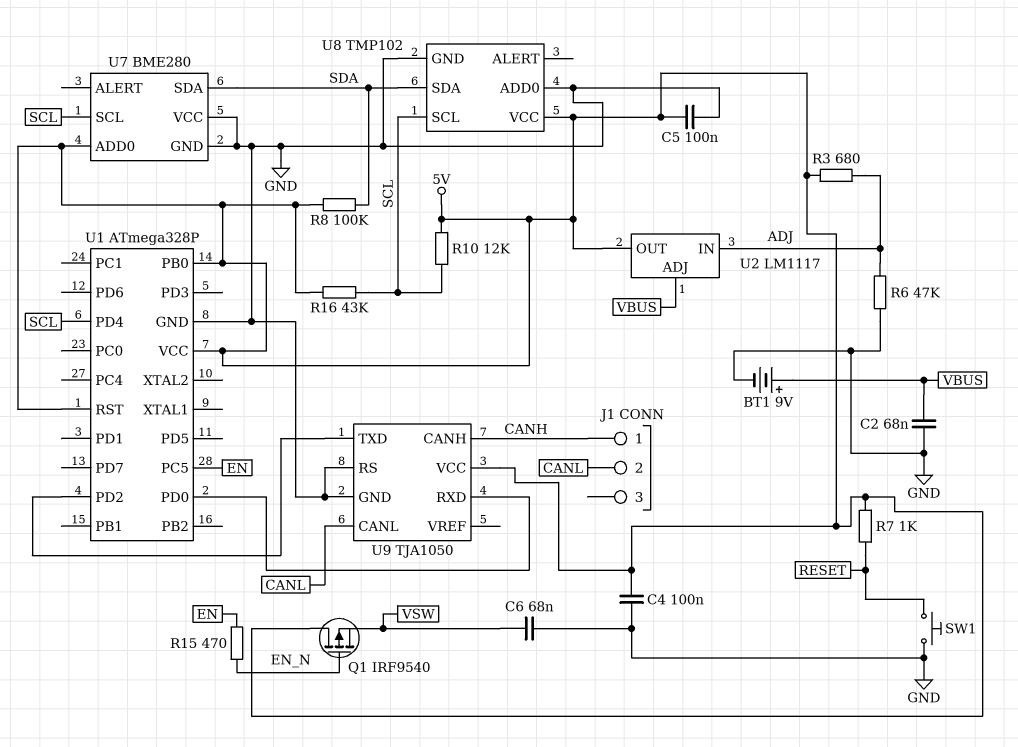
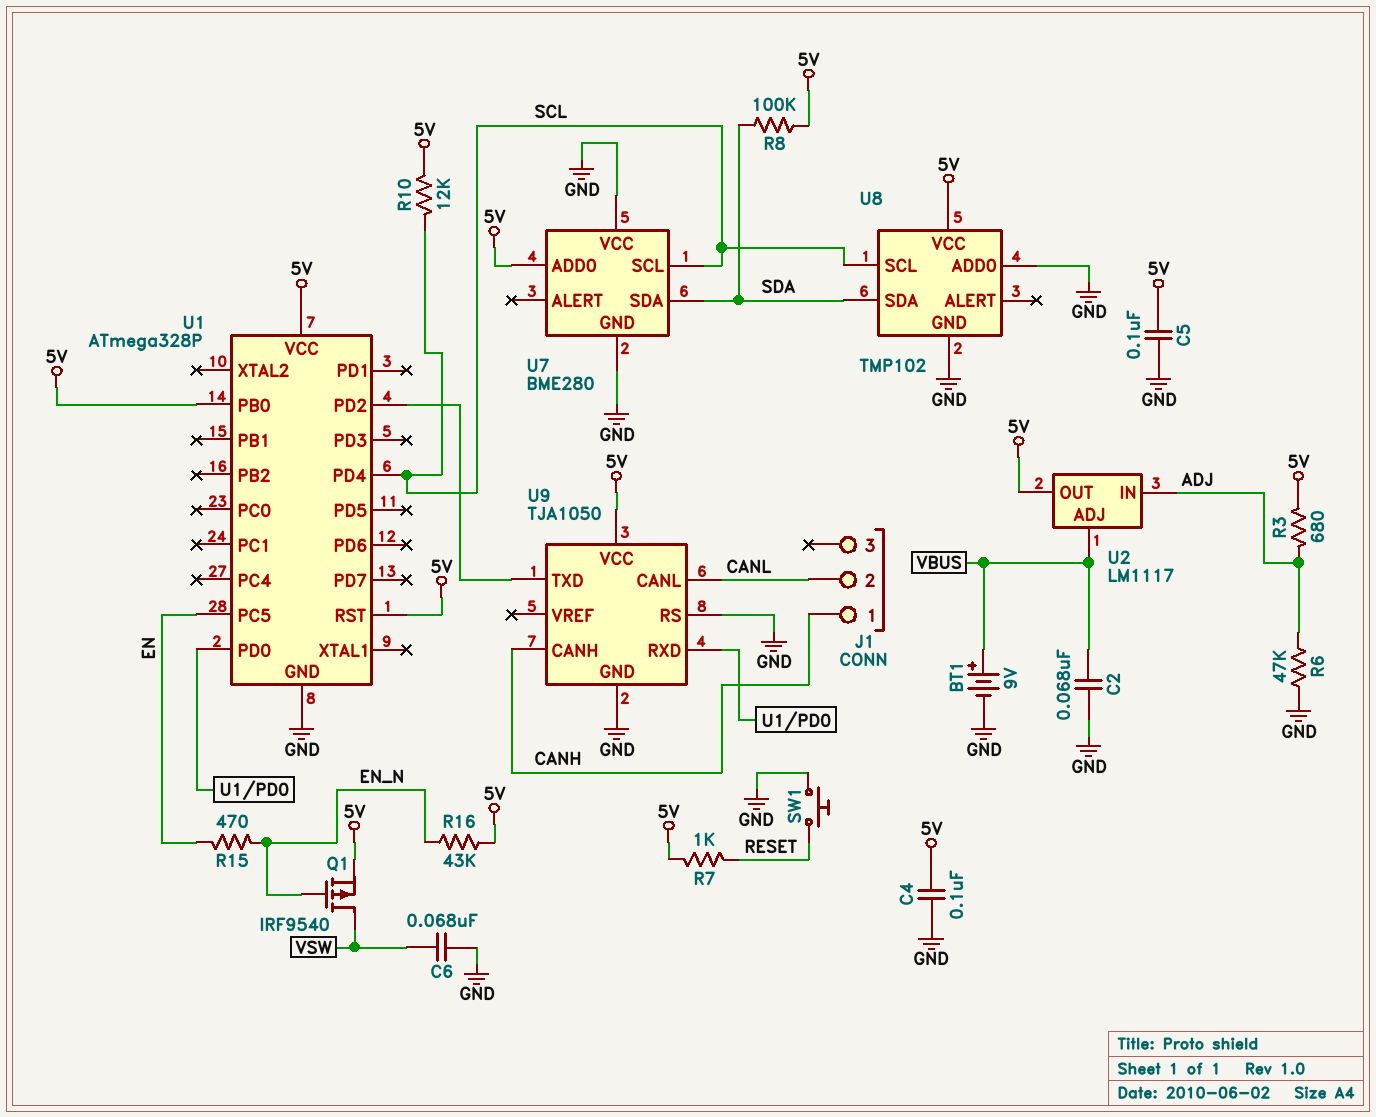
Q1: PMOS IRF9540 (G EN_N, D 5V, S VSW) -> PMOS IRF9540 (G EN_N, D VSW, S 5V)
R16: 43k (5V, SCL) -> 43k (5V, EN_N)

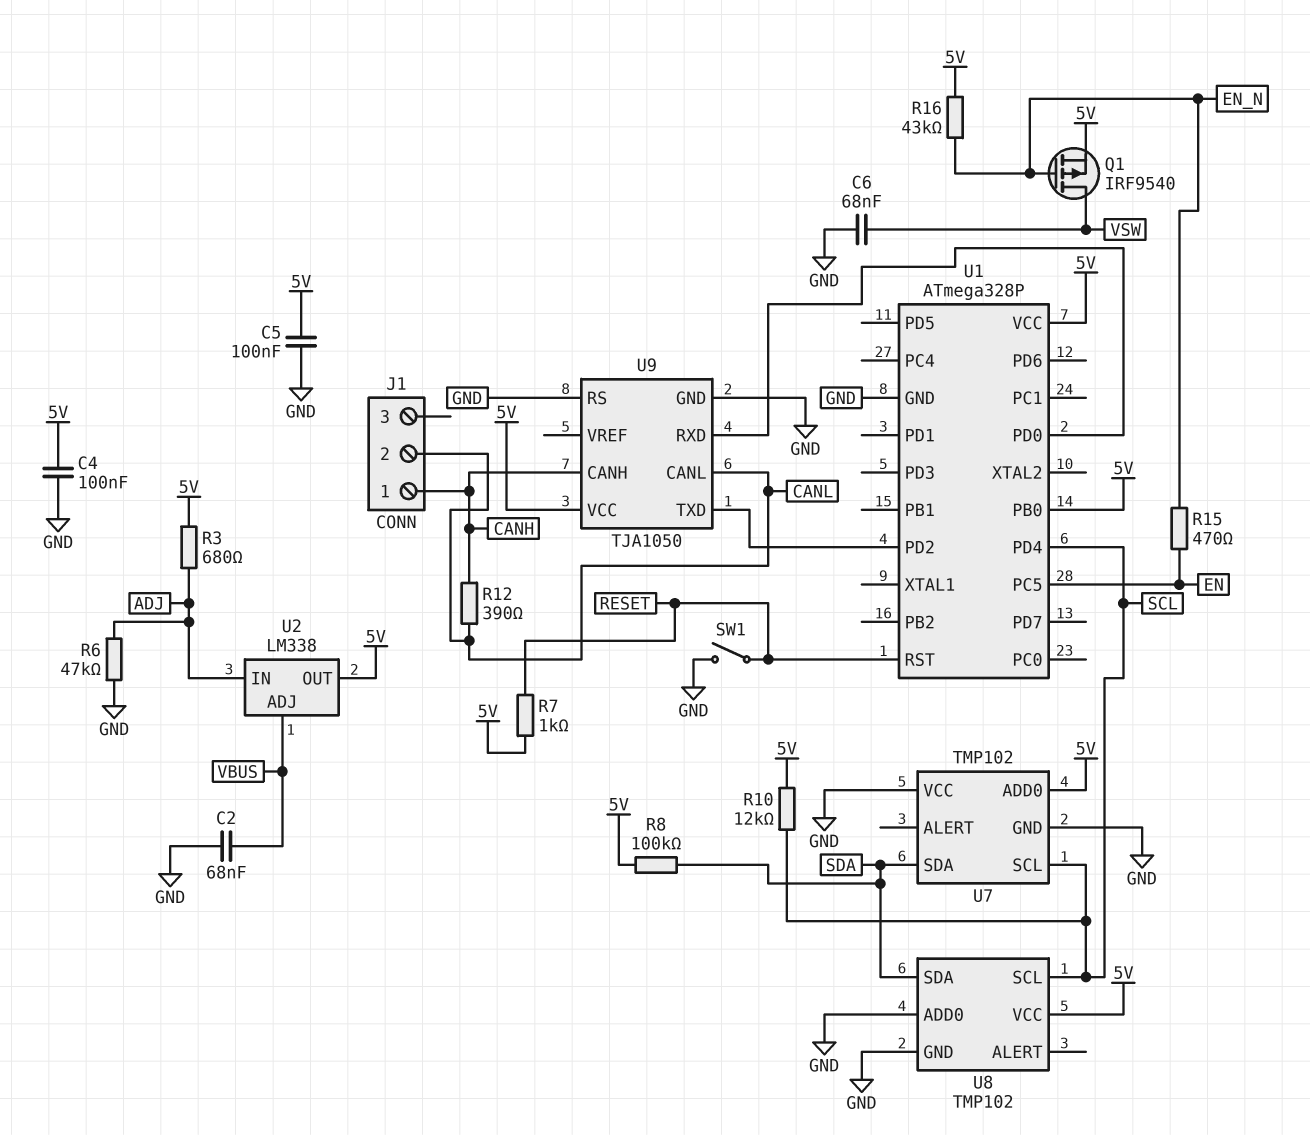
BT1: 9V (plus VBUS, minus GND) -> none
R12: none -> 390 (CANH, CANL)
SW1: button (GND, RESET) -> switch (GND, RESET)
U1 pin RST: 5V -> RESET
U2: LM1117 -> LM338
U7: BME280 -> TMP102

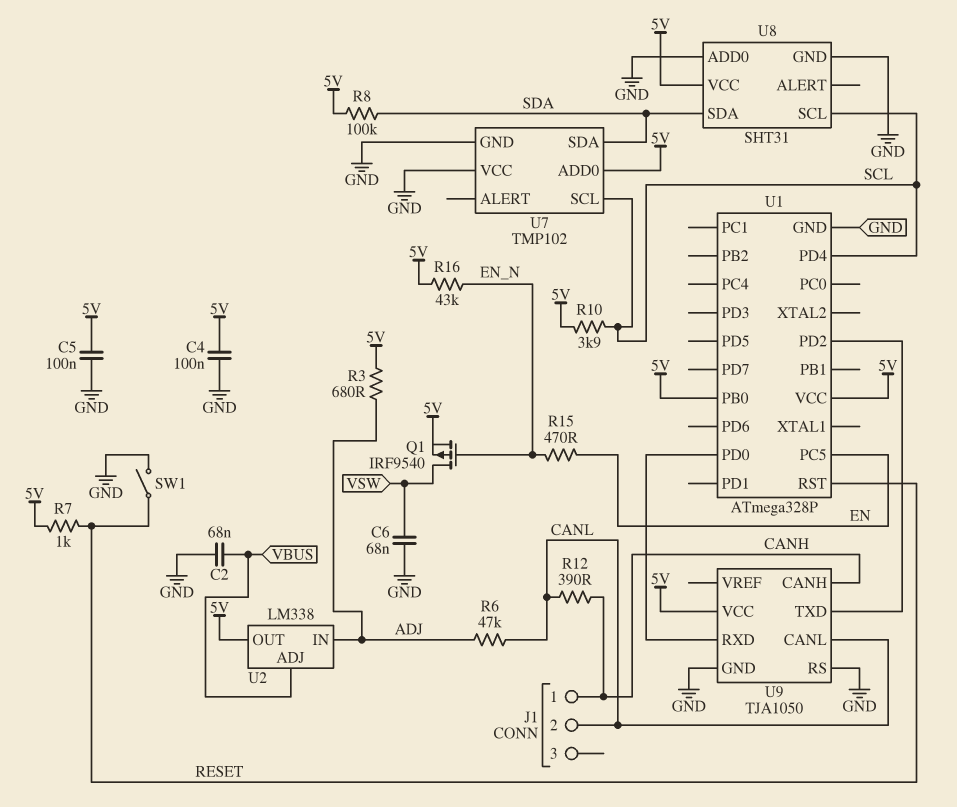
R6: 47k (ADJ, GND) -> 47k (ADJ, CANL)
R10: 12k (5V, SCL) -> 3.9k (5V, SCL)
U8: TMP102 -> SHT31

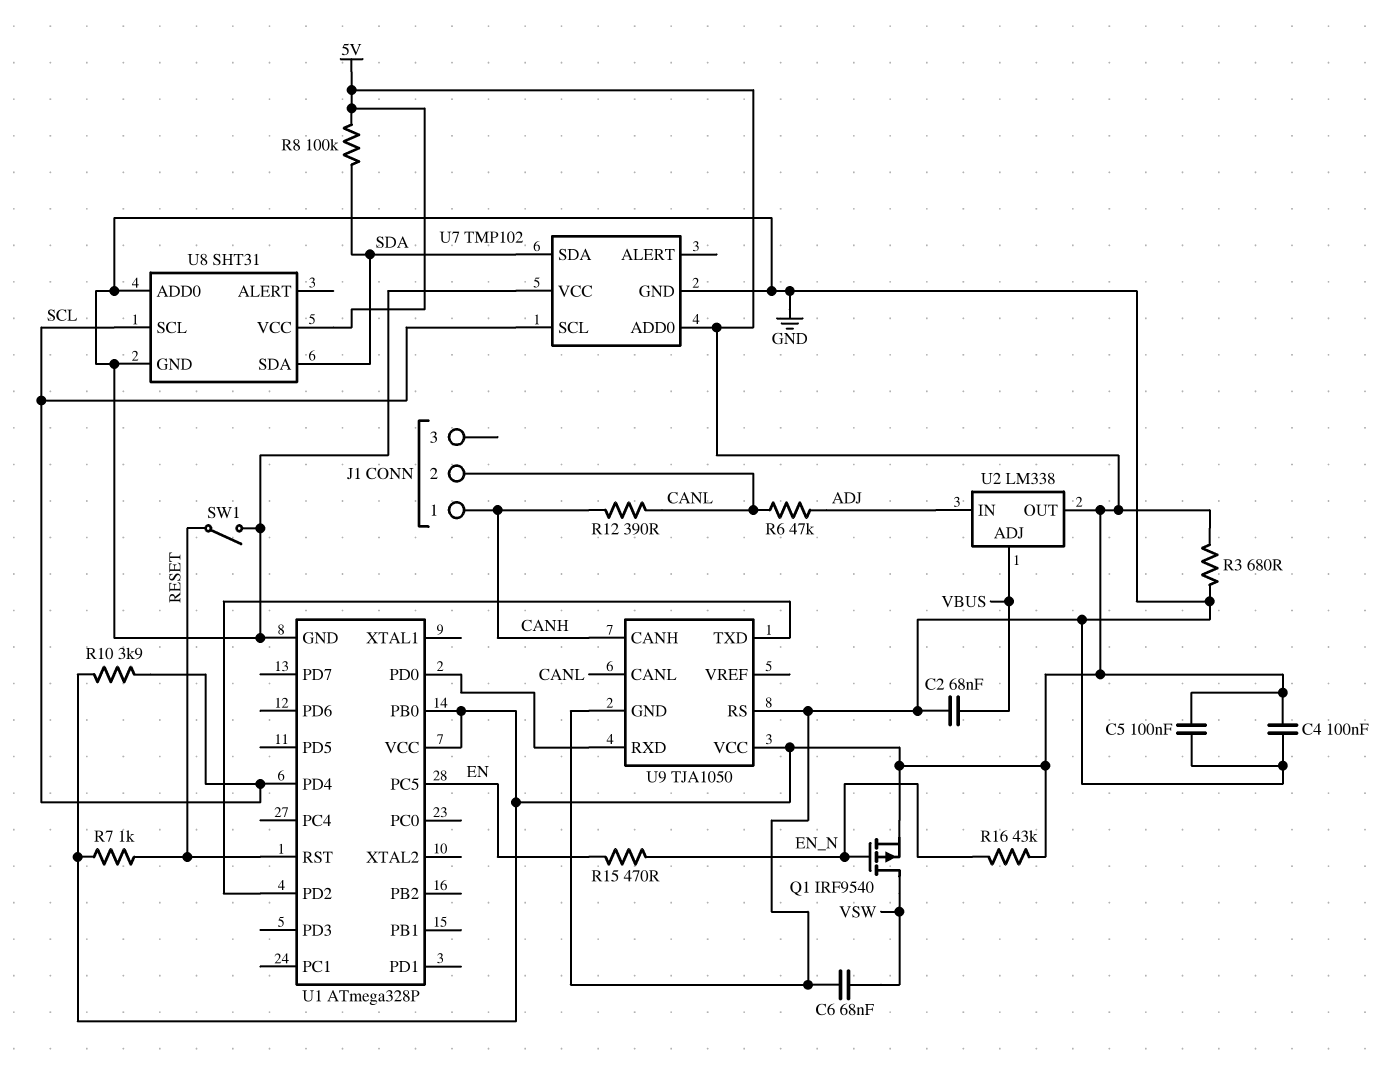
R3: 680 (5V, ADJ) -> 680 (5V, GND)

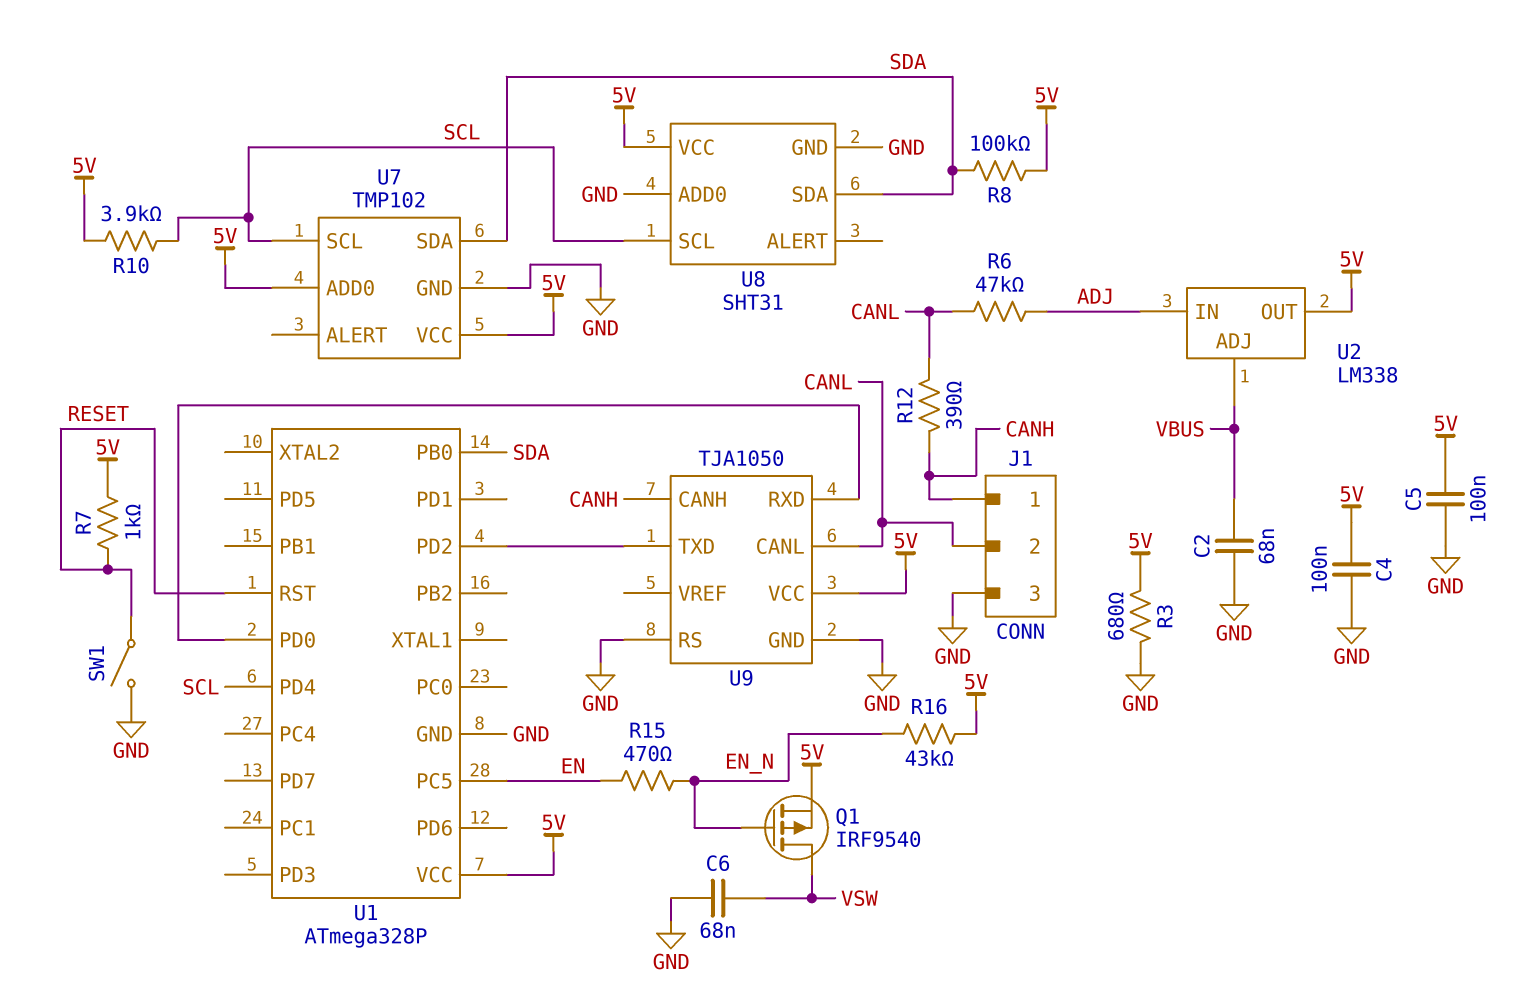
J1 pin 3: none -> GND
U1 pin PB0: 5V -> SDA
U7 pin VCC: GND -> 5V

